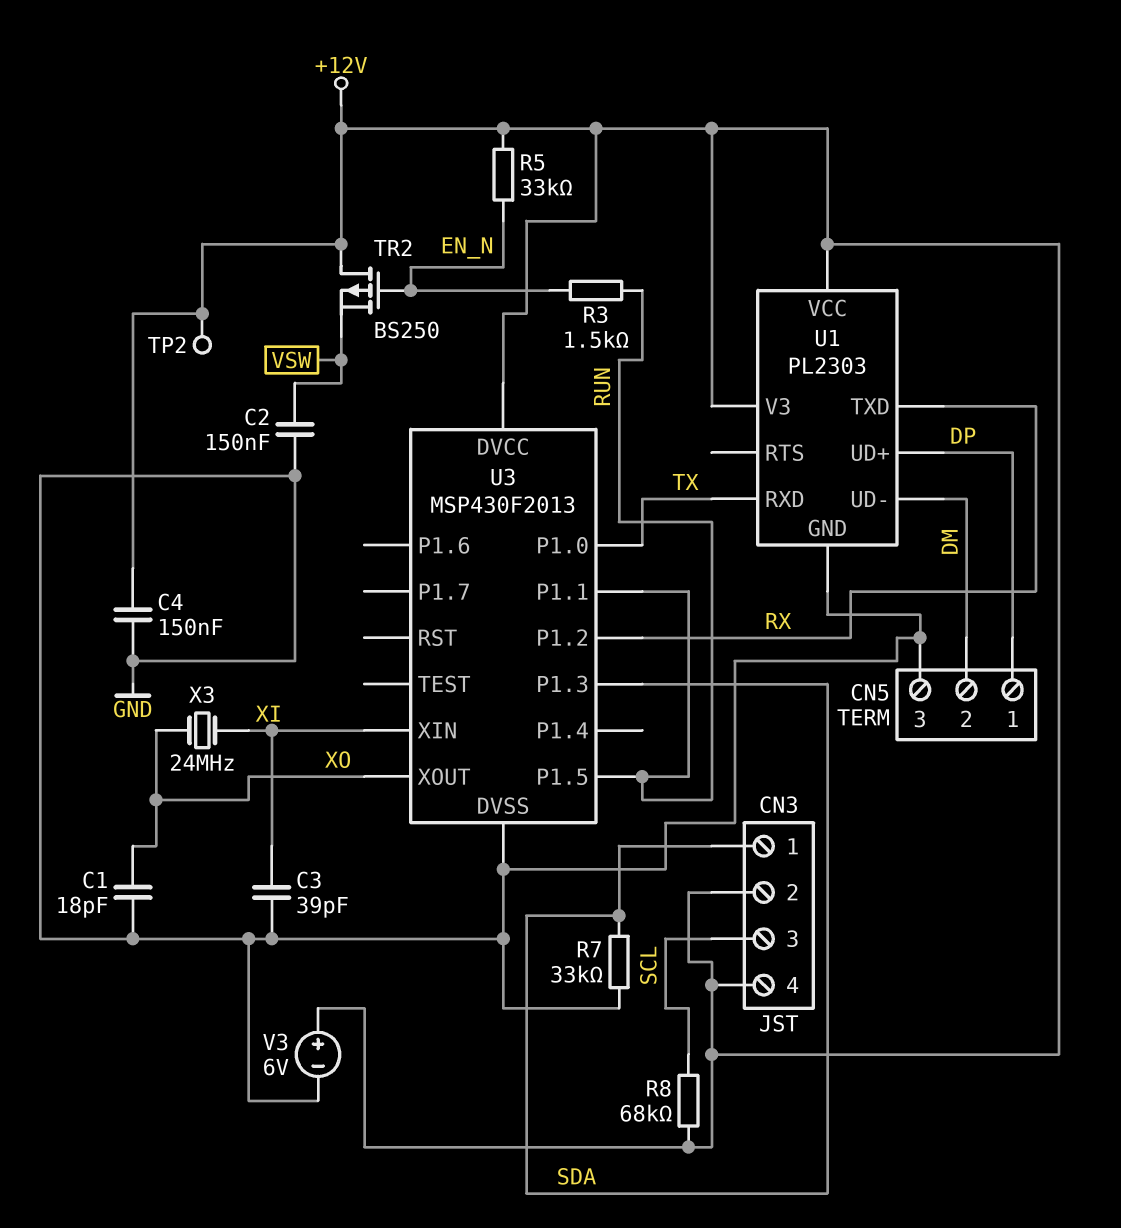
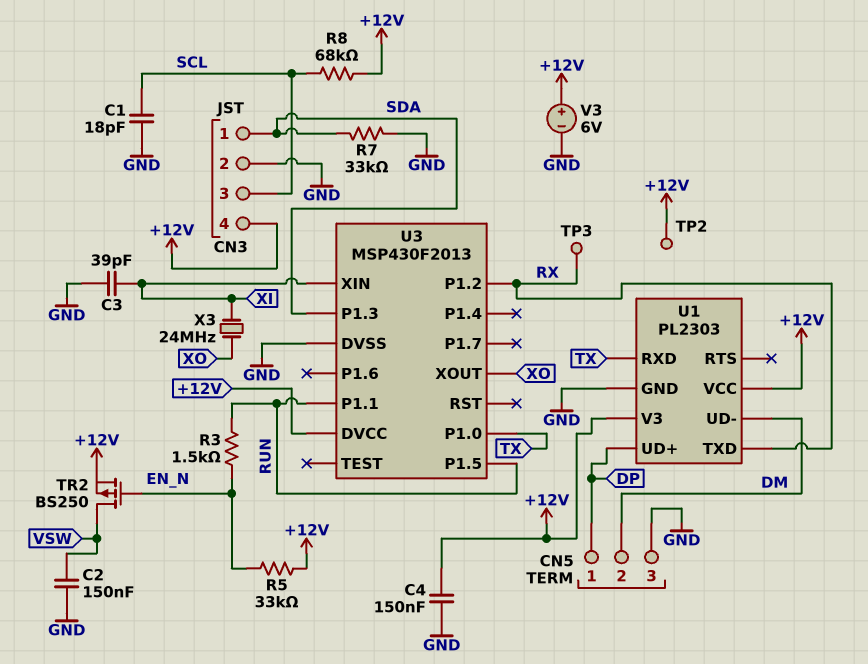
C1: 18pF (GND, XO) -> 18pF (GND, SCL)
CN3 pin 2: +12V -> GND
TP3: none -> test point (RX)
TR2: PMOS BS250 (G EN_N, D +12V, S VSW) -> PMOS BS250 (G EN_N, D VSW, S +12V)

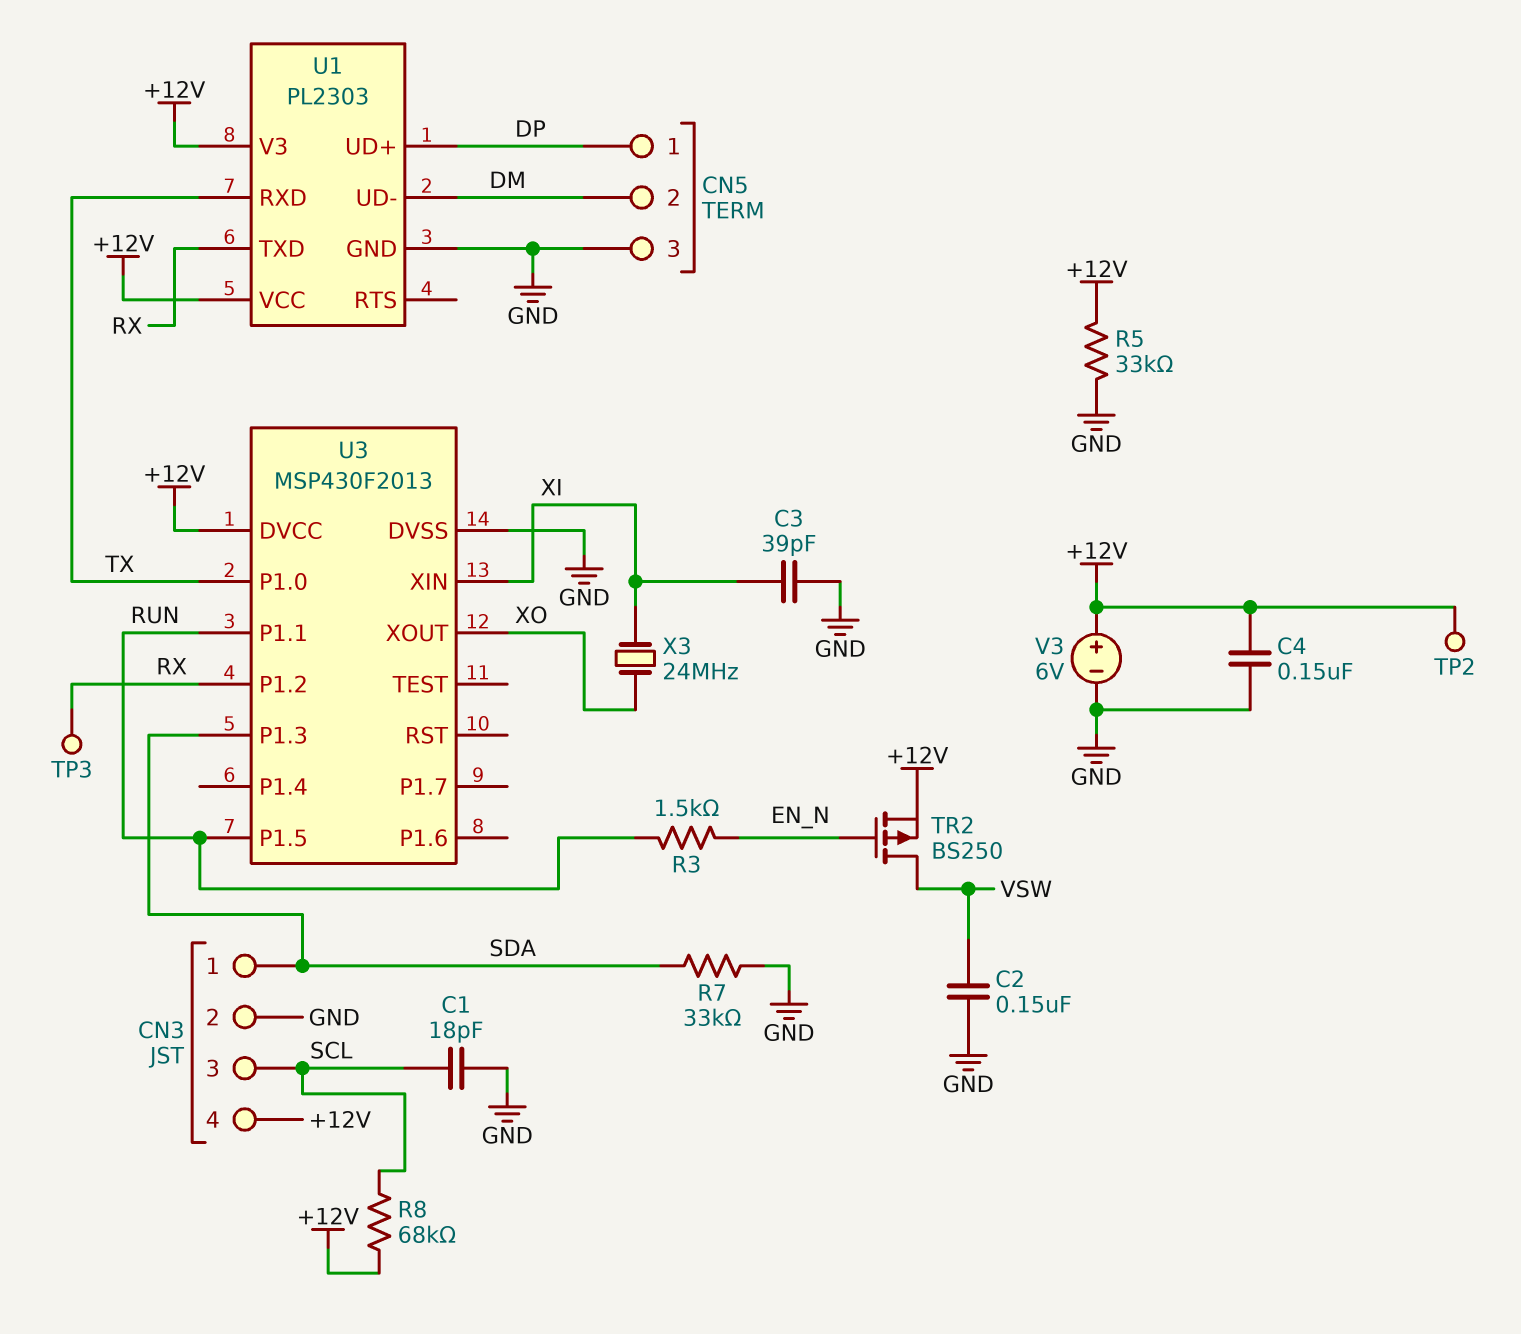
R5: 33k (+12V, EN_N) -> 33k (+12V, GND)

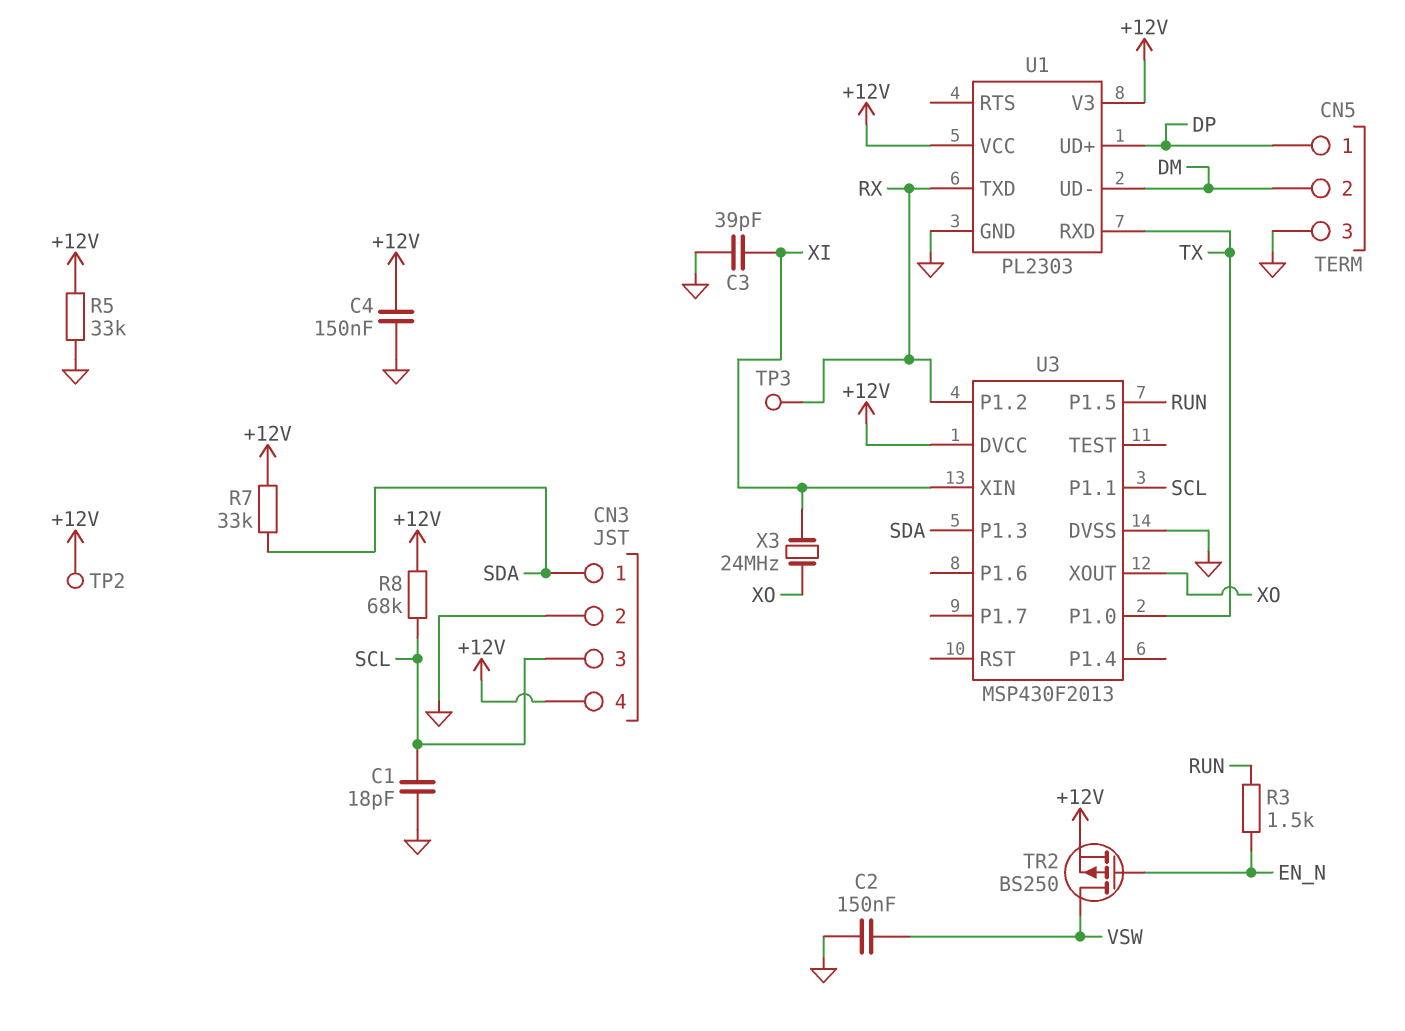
R7: 33k (GND, SDA) -> 33k (+12V, SDA)
U3 pin P1.1: RUN -> SCL
V3: 6V (plus +12V, minus GND) -> none

